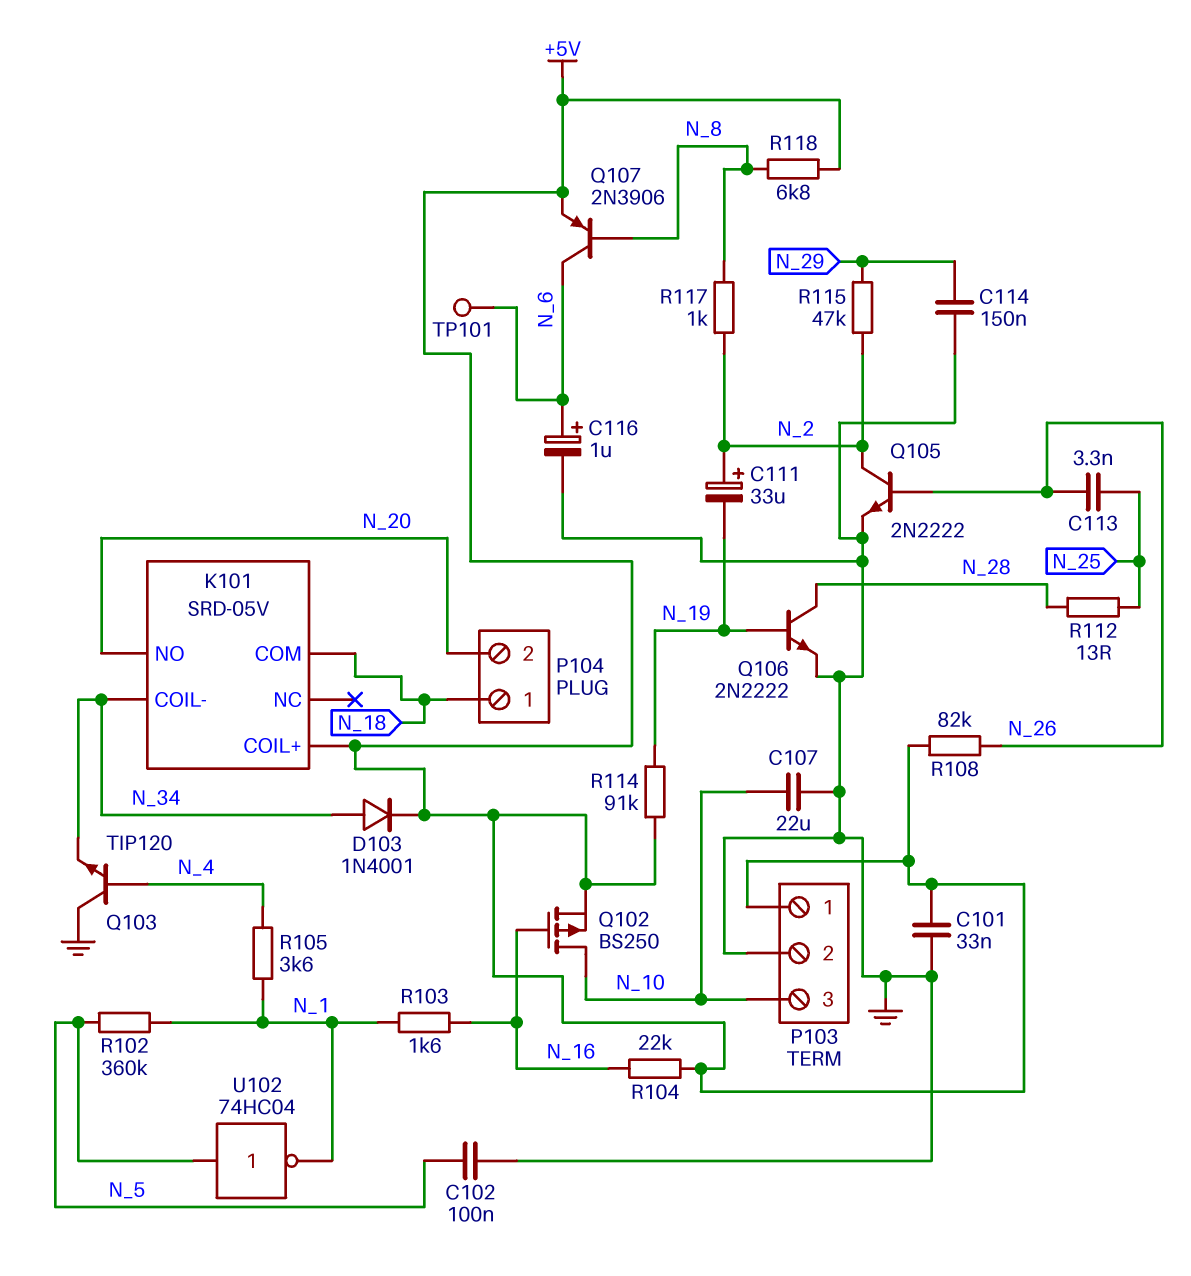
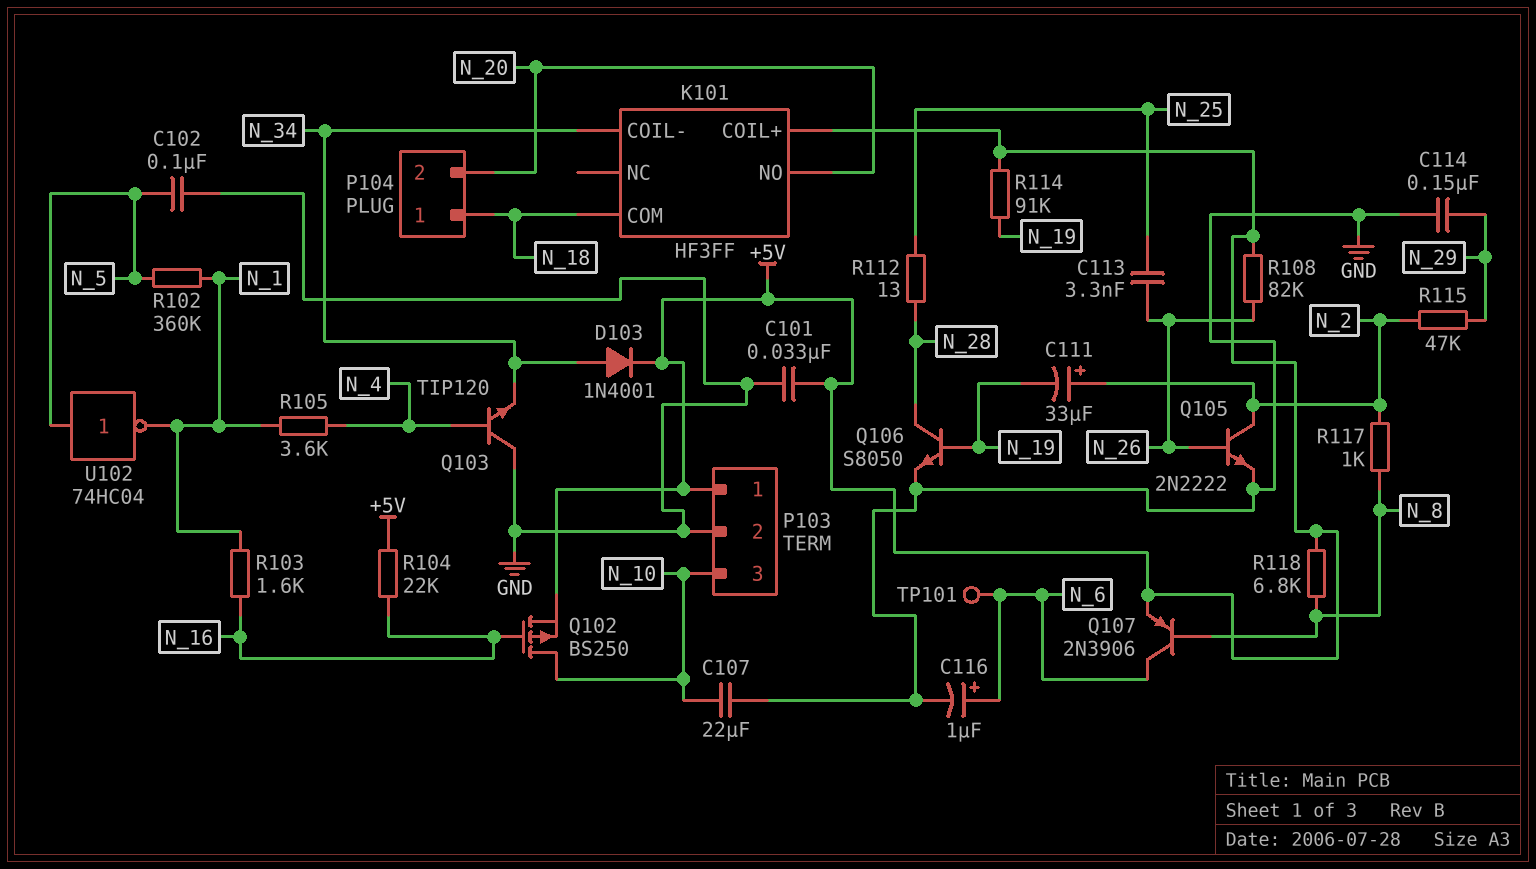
K101: SRD-05V -> HF3FF
Q106: NPN 2N2222 (B N_19, C N_28, E GND) -> NPN S8050 (B N_19, C N_28, E GND)

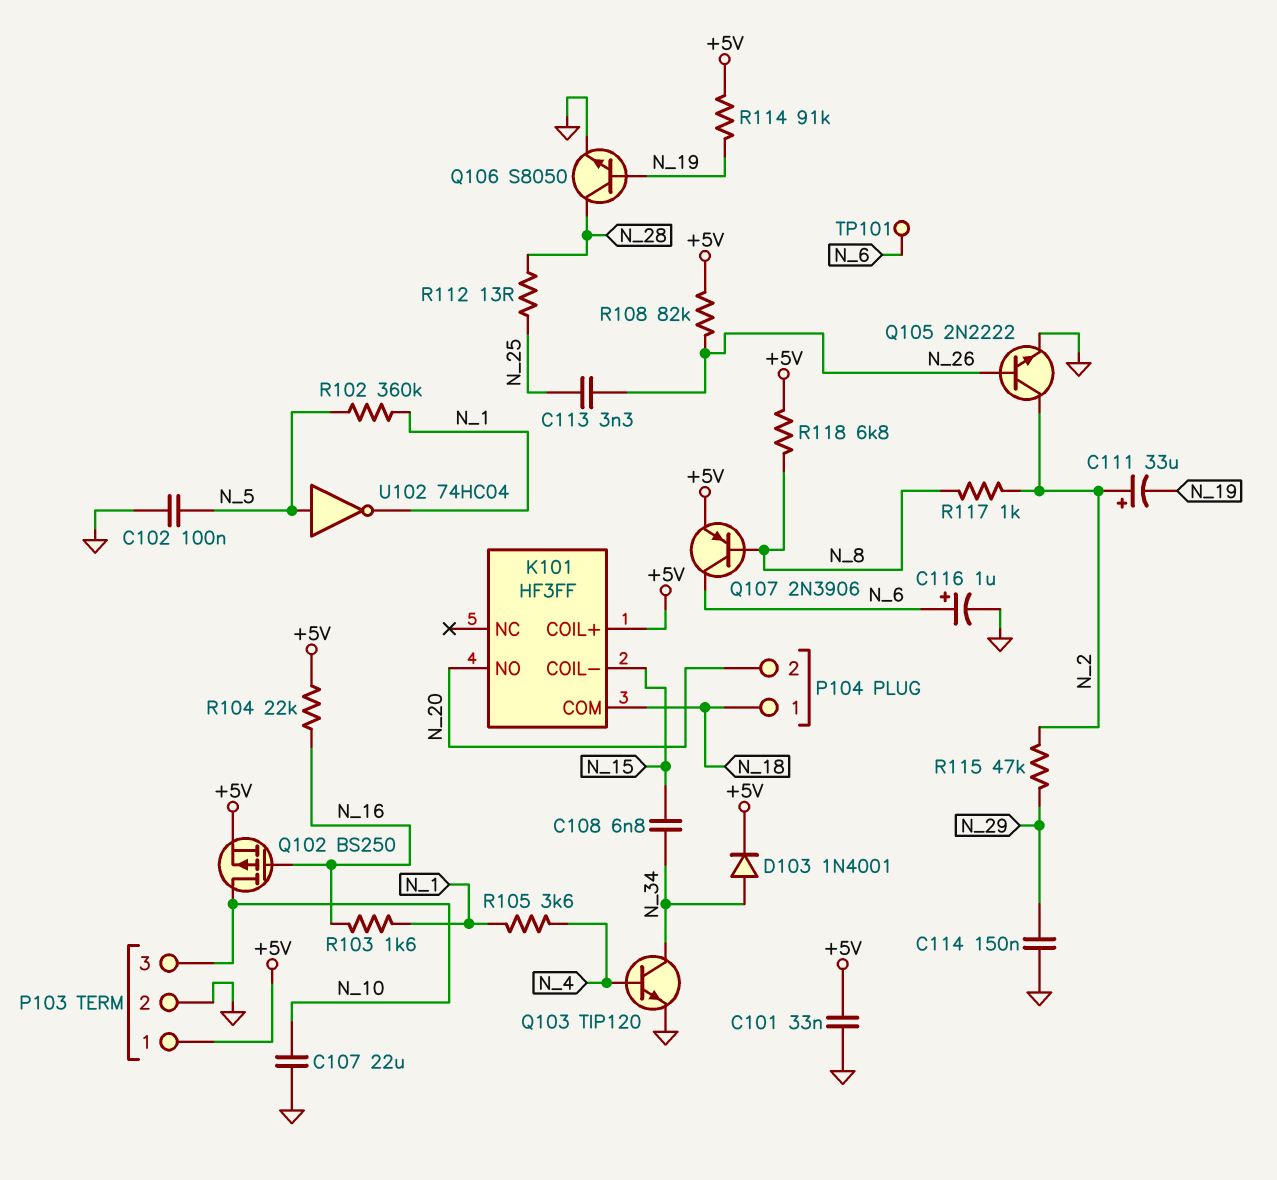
C108: none -> 6.8nF (N_15, N_34)
K101 pin COIL-: N_34 -> N_15
Q103: NPN TIP120 (B N_4, C GND, E N_34) -> NPN TIP120 (B N_4, C N_34, E GND)

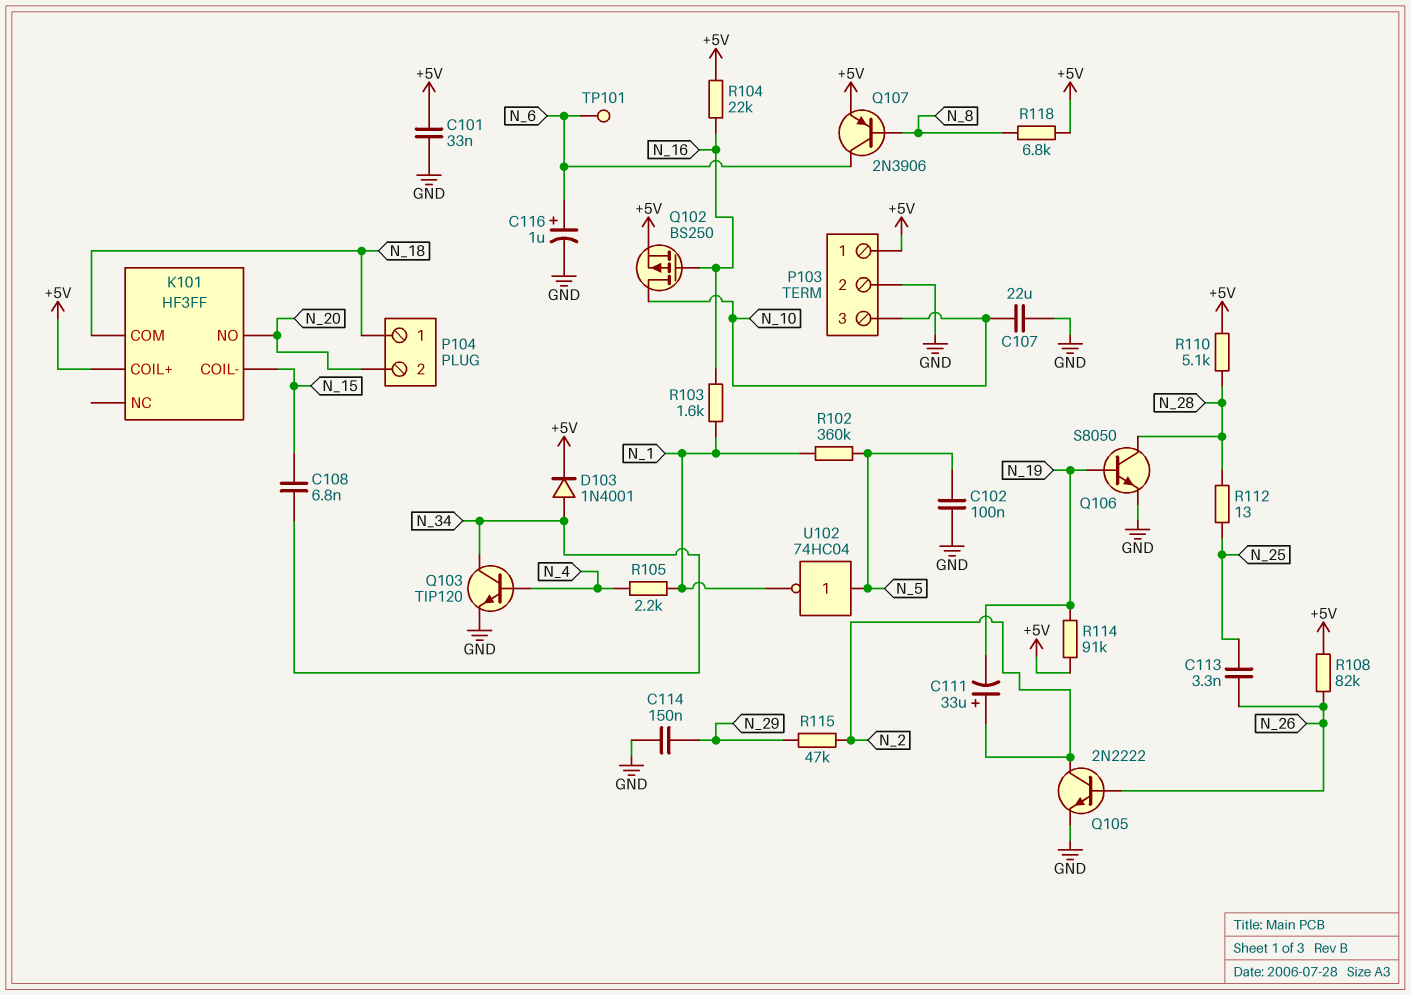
R105: 3.6k (N_1, N_4) -> 2.2k (N_1, N_4)
R110: none -> 5.1k (+5V, N_28)
R117: 1k (N_2, N_8) -> none

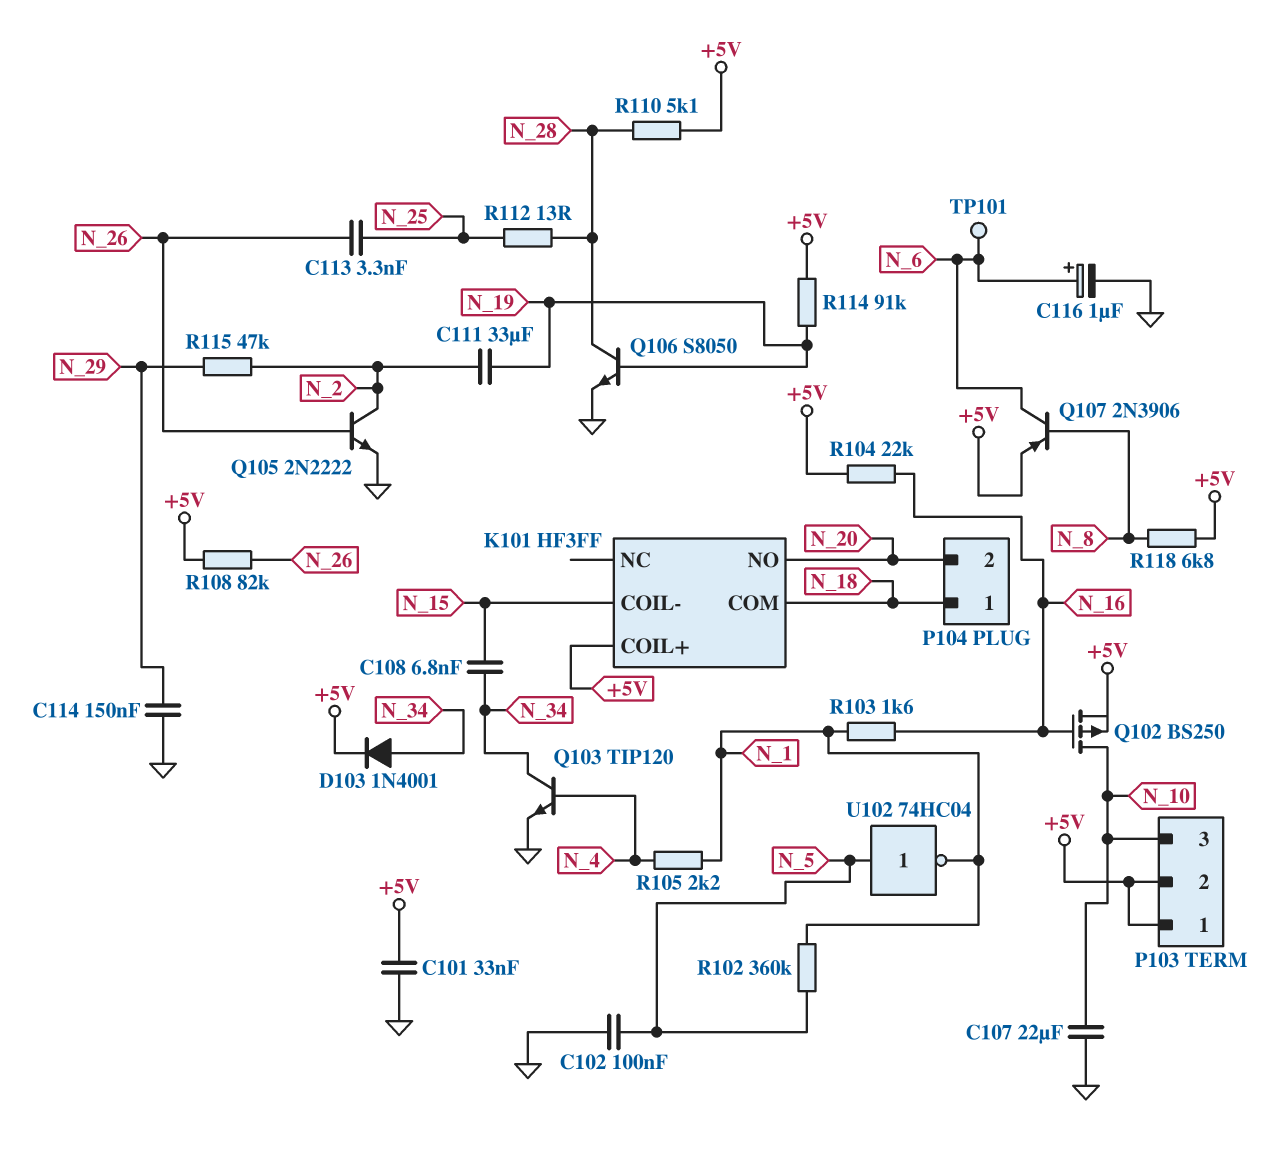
C111: 33uF (plus N_2, minus N_19) -> 33uF (N_2, N_19)
P103 pin 2: GND -> +5V

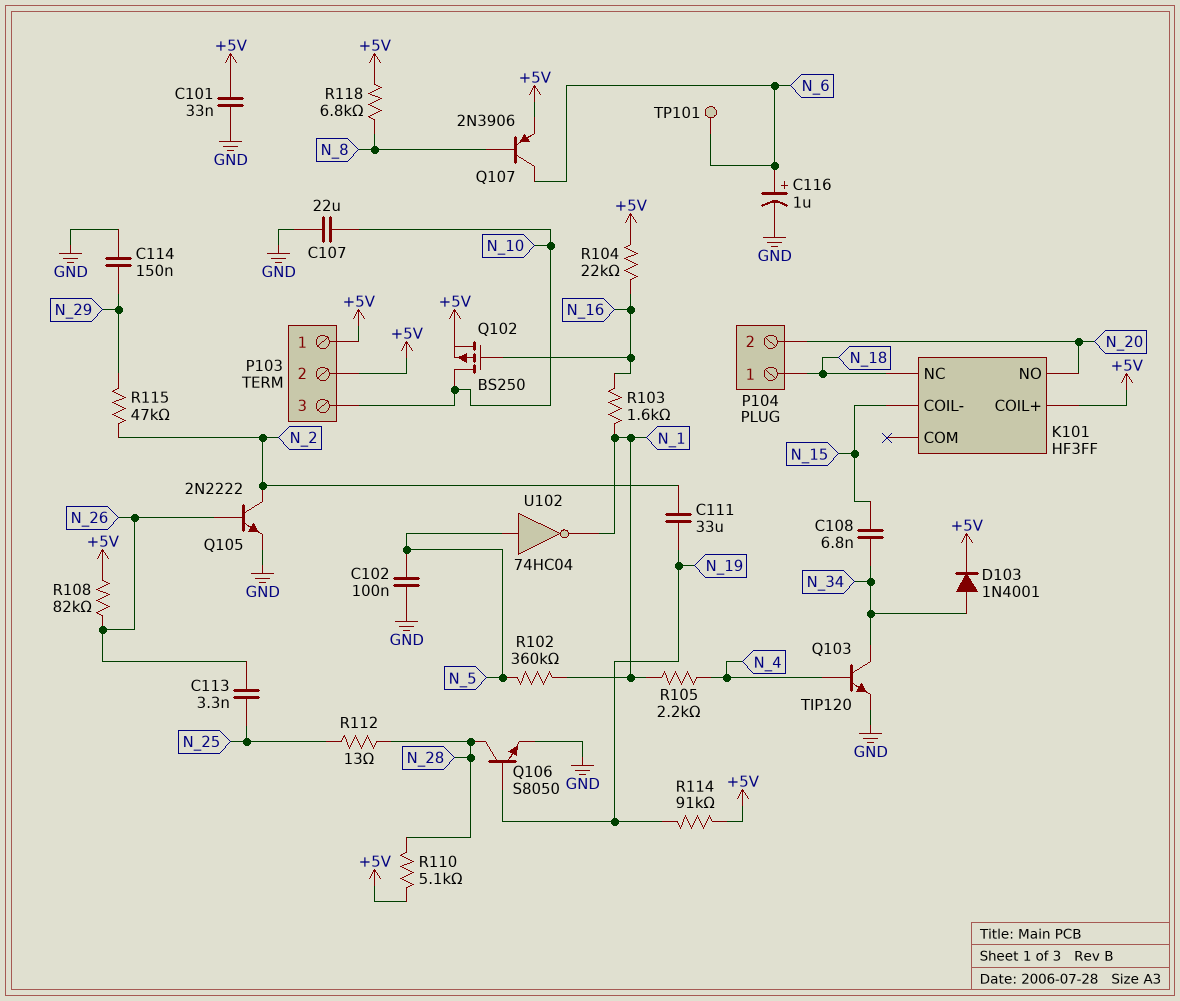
K101 pin COM: N_18 -> none
K101 pin NC: none -> N_18

